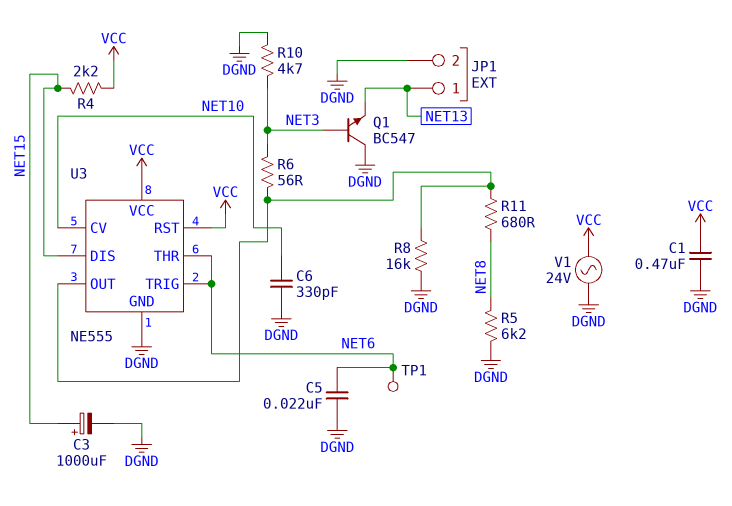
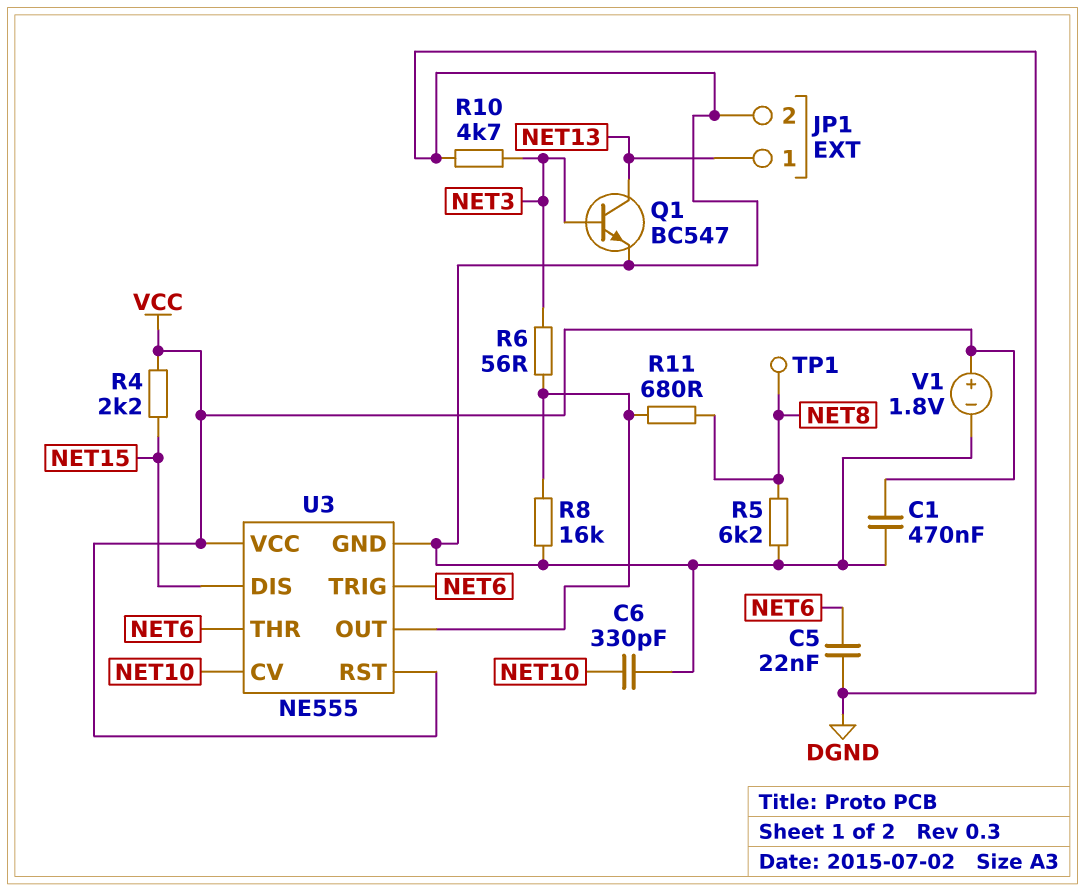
C3: 1000uF (plus NET15, minus DGND) -> none
Q1: NPN BC547 (B NET3, C DGND, E NET13) -> NPN BC547 (B NET3, C NET13, E DGND)
TP1: test point (NET6) -> test point (NET8)
V1: AC 24V (DGND, VCC) -> 1.8V (plus VCC, minus DGND)

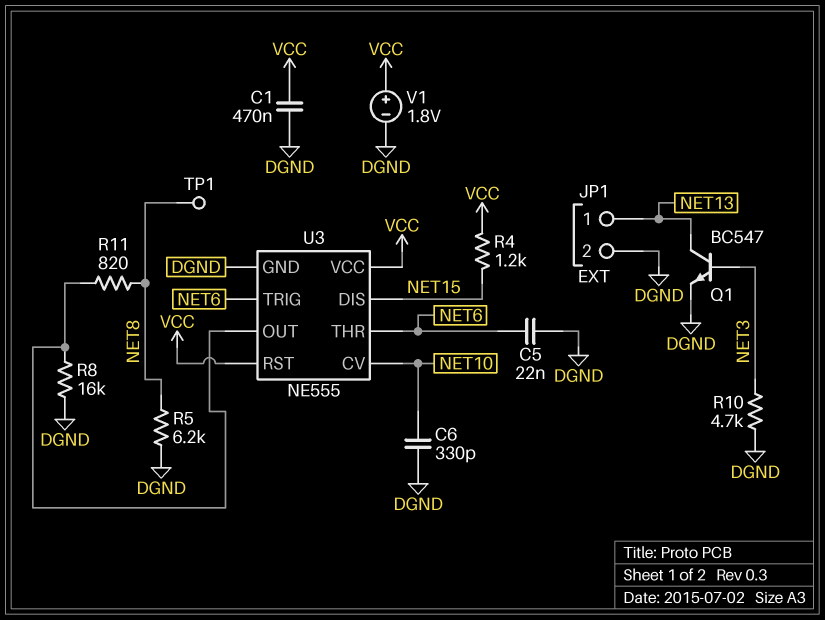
R4: 2.2k (NET15, VCC) -> 1.2k (NET15, VCC)
R6: 56 (NET3, U3/OUT) -> none
R11: 680 (NET8, U3/OUT) -> 820 (NET8, U3/OUT)

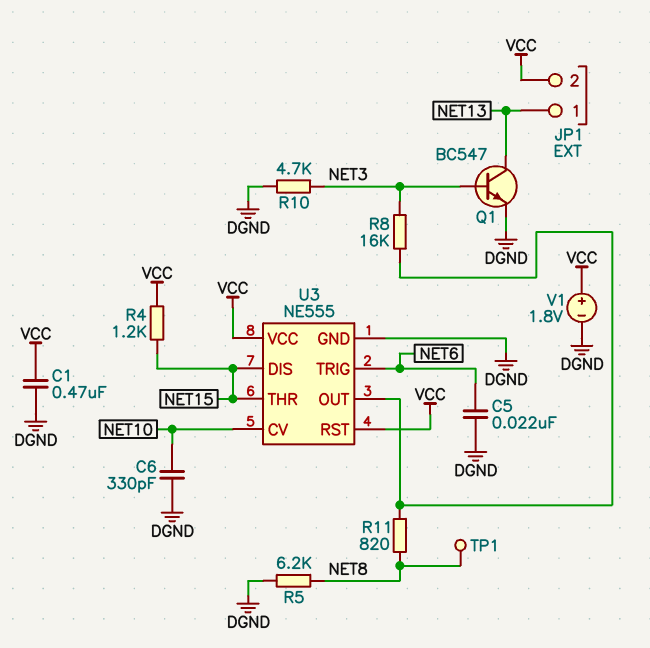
JP1 pin 2: DGND -> VCC
R8: 16k (DGND, U3/OUT) -> 16k (NET3, U3/OUT)
U3 pin THR: NET6 -> NET15

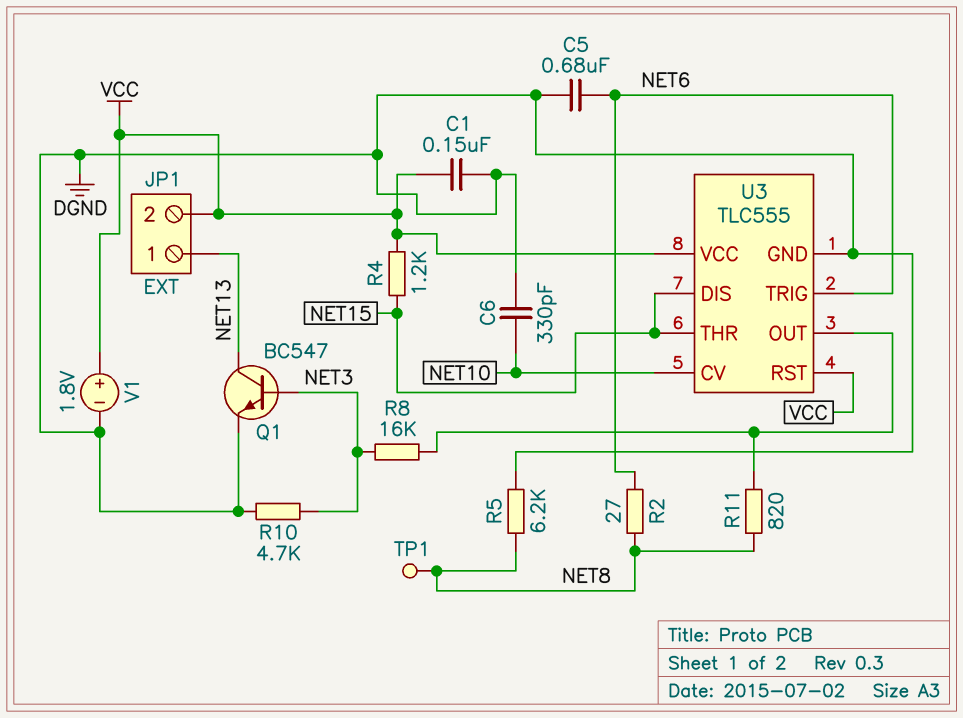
C1: 470nF (DGND, VCC) -> 150nF (DGND, VCC)
C5: 22nF (DGND, NET6) -> 680nF (DGND, NET6)
R2: none -> 27 (NET6, NET8)
U3: NE555 -> TLC555

